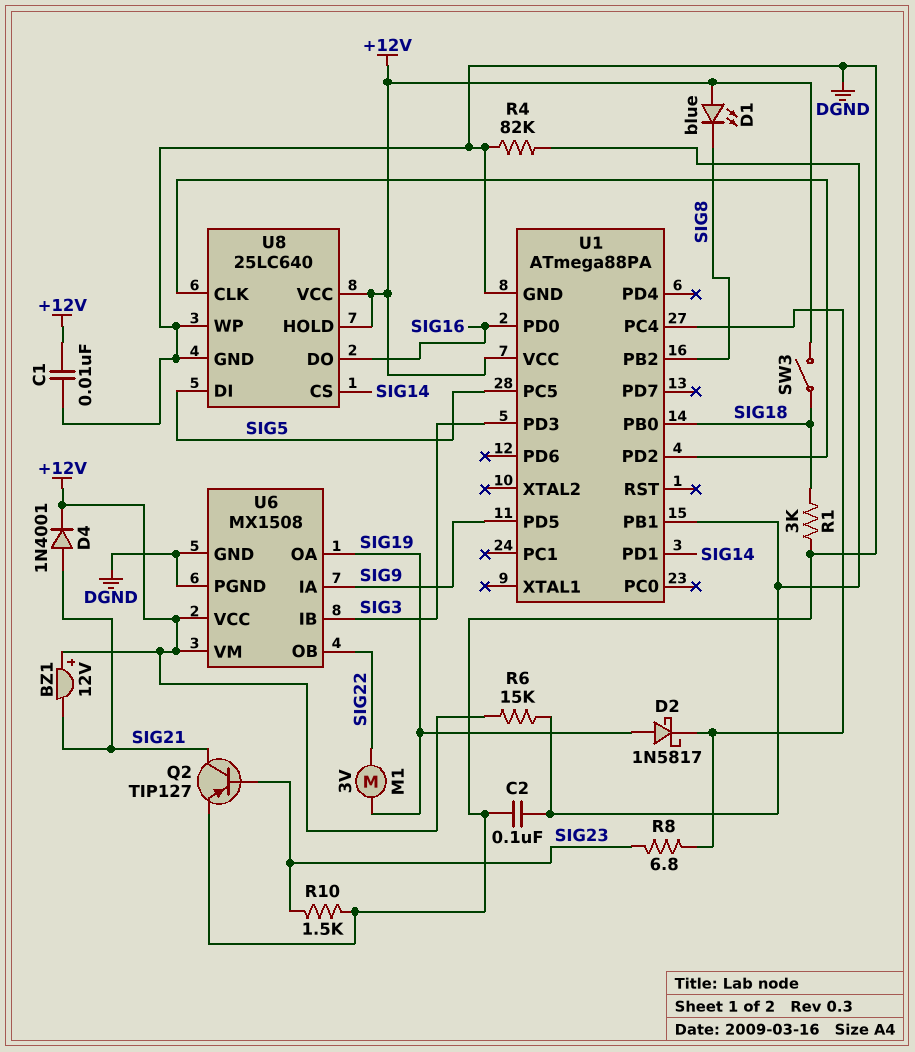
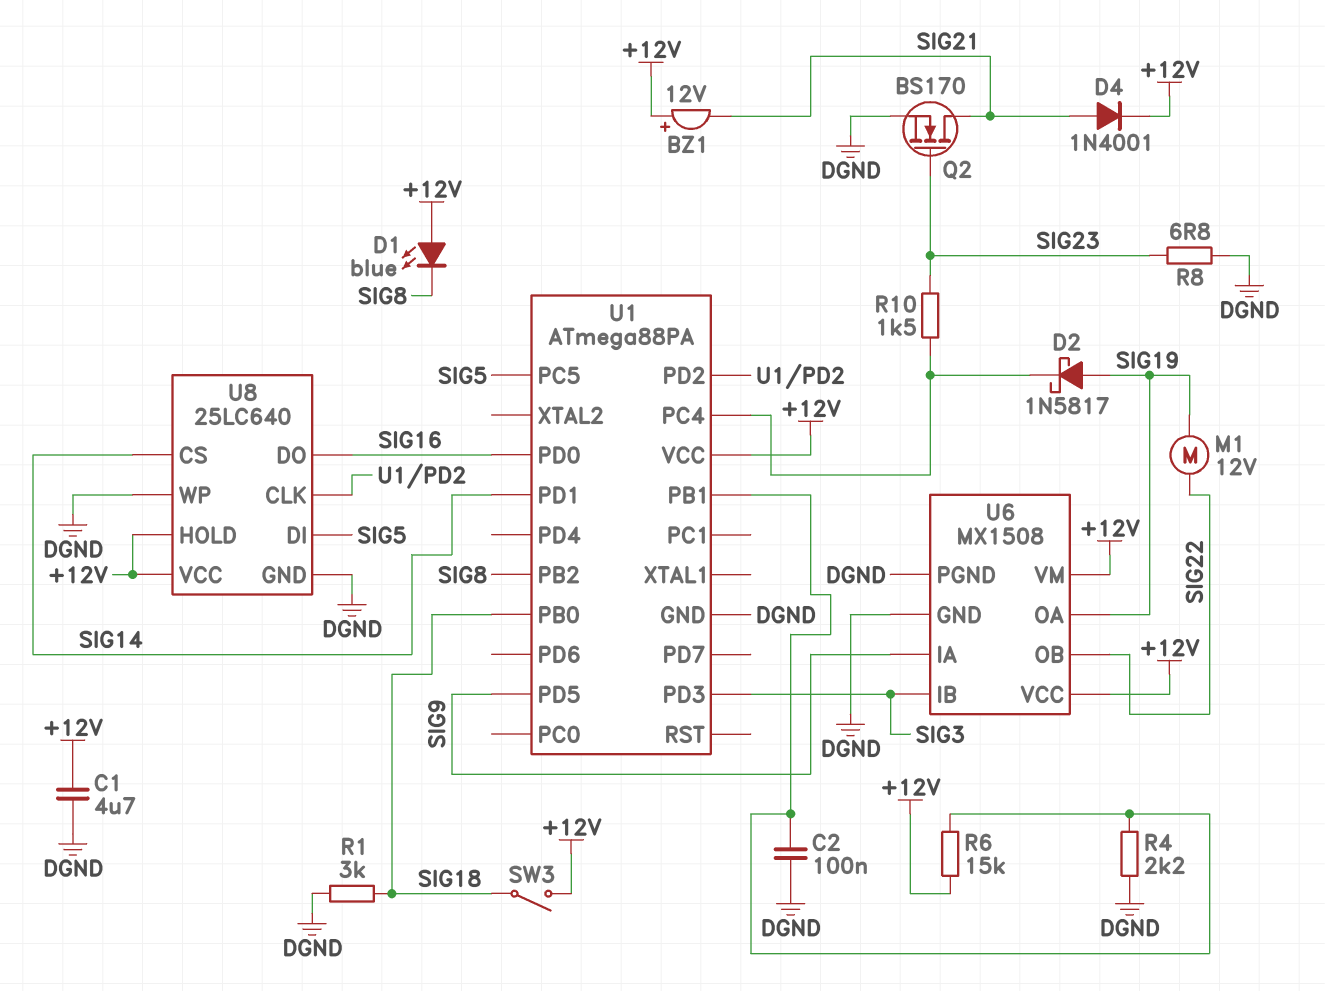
C1: 10nF (+12V, DGND) -> 4.7uF (+12V, DGND)
M1: motor 3V (SIG19, SIG22) -> motor 12V (SIG19, SIG22)
Q2: PNP TIP127 (B SIG23, C SIG21, E DGND) -> NMOS BS170 (G SIG23, D SIG21, S DGND)
R4: 82k (DGND, U1/PB1) -> 2.2k (DGND, U1/PB1)
R8: 6.8 (SIG23, U1/PC4) -> 6.8 (DGND, SIG23)
R10: 1.5k (DGND, SIG23) -> 1.5k (SIG23, U1/PC4)

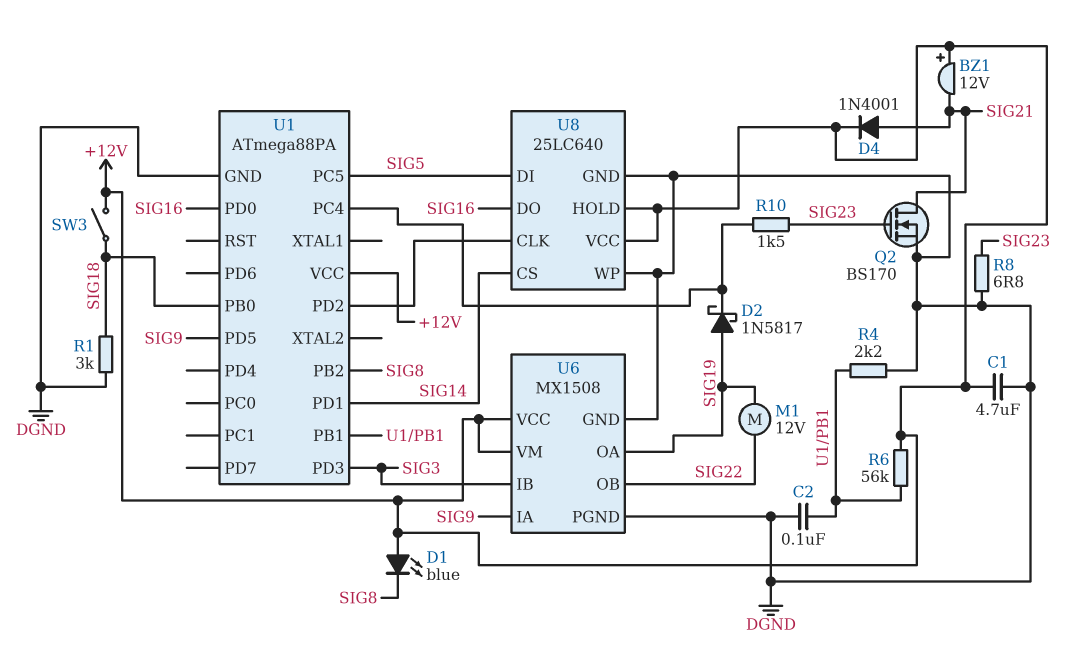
R6: 15k (+12V, U1/PB1) -> 56k (+12V, U1/PB1)

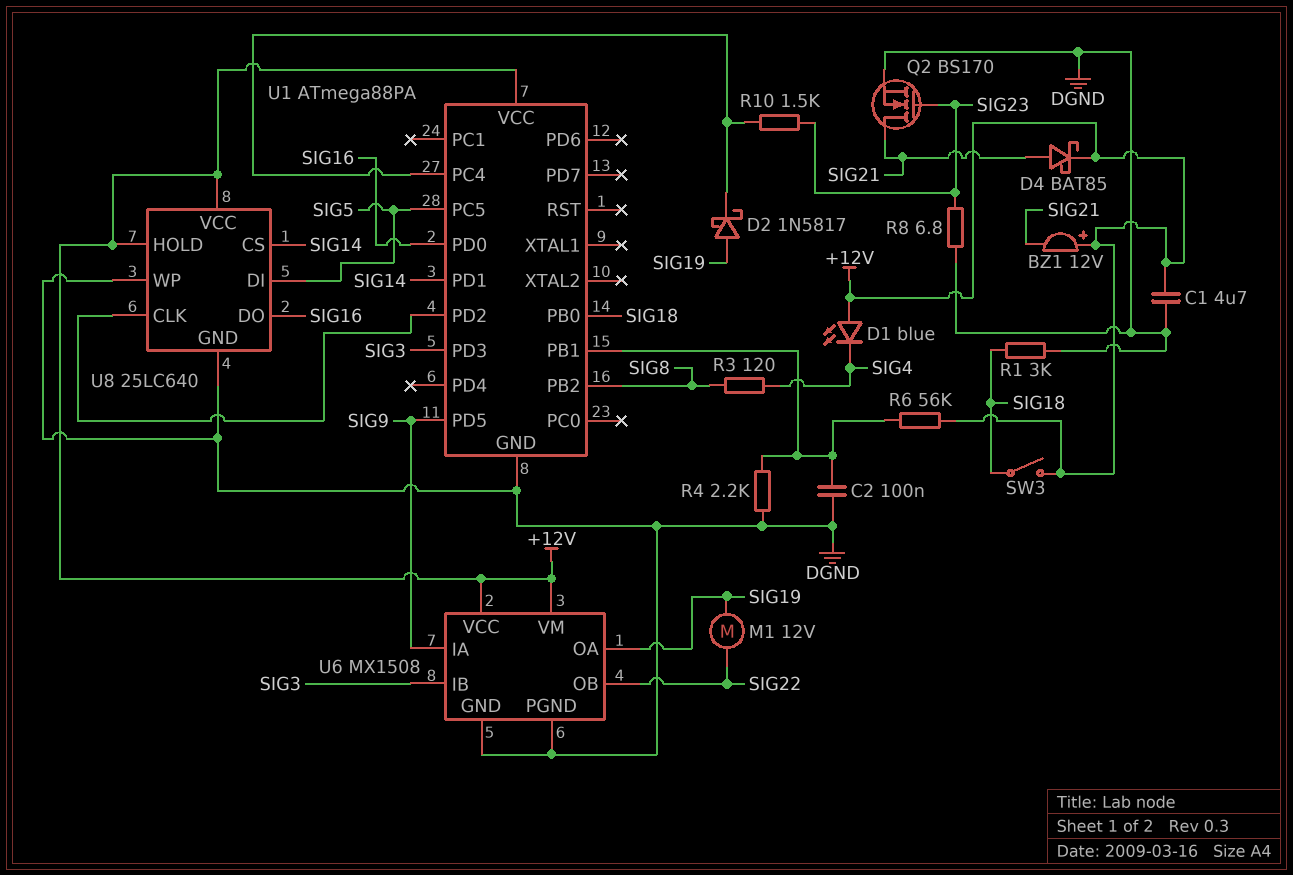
D1: LED blue (A +12V, K SIG8) -> LED blue (A +12V, K SIG4)
D4: diode 1N4001 (A SIG21, K +12V) -> schottky BAT85 (A SIG21, K +12V)
R3: none -> 120 (SIG4, SIG8)

